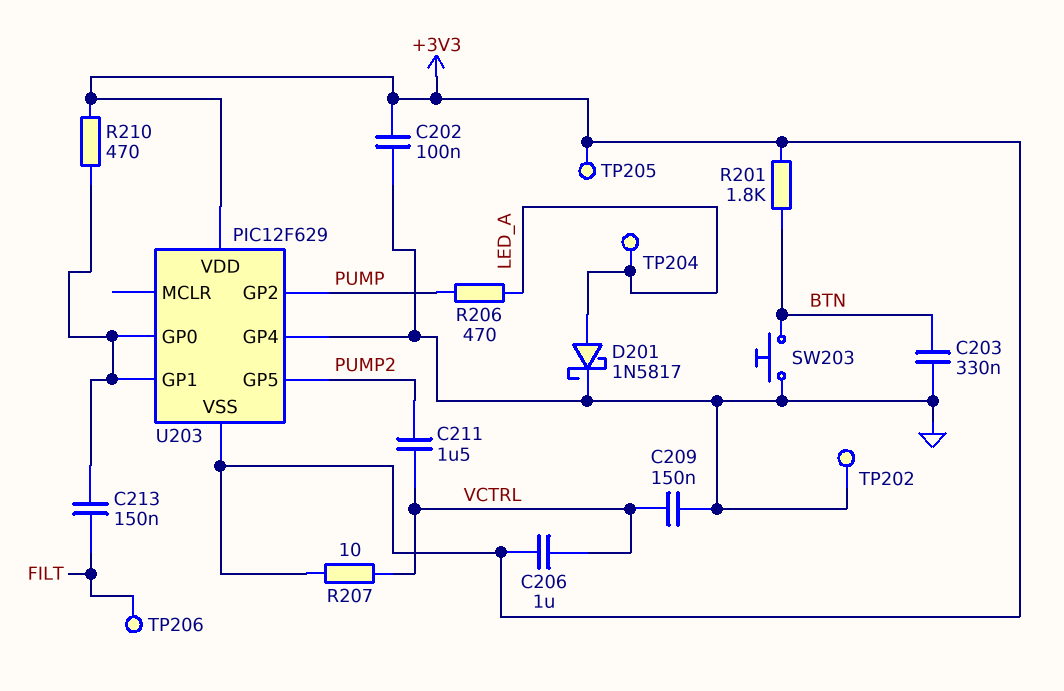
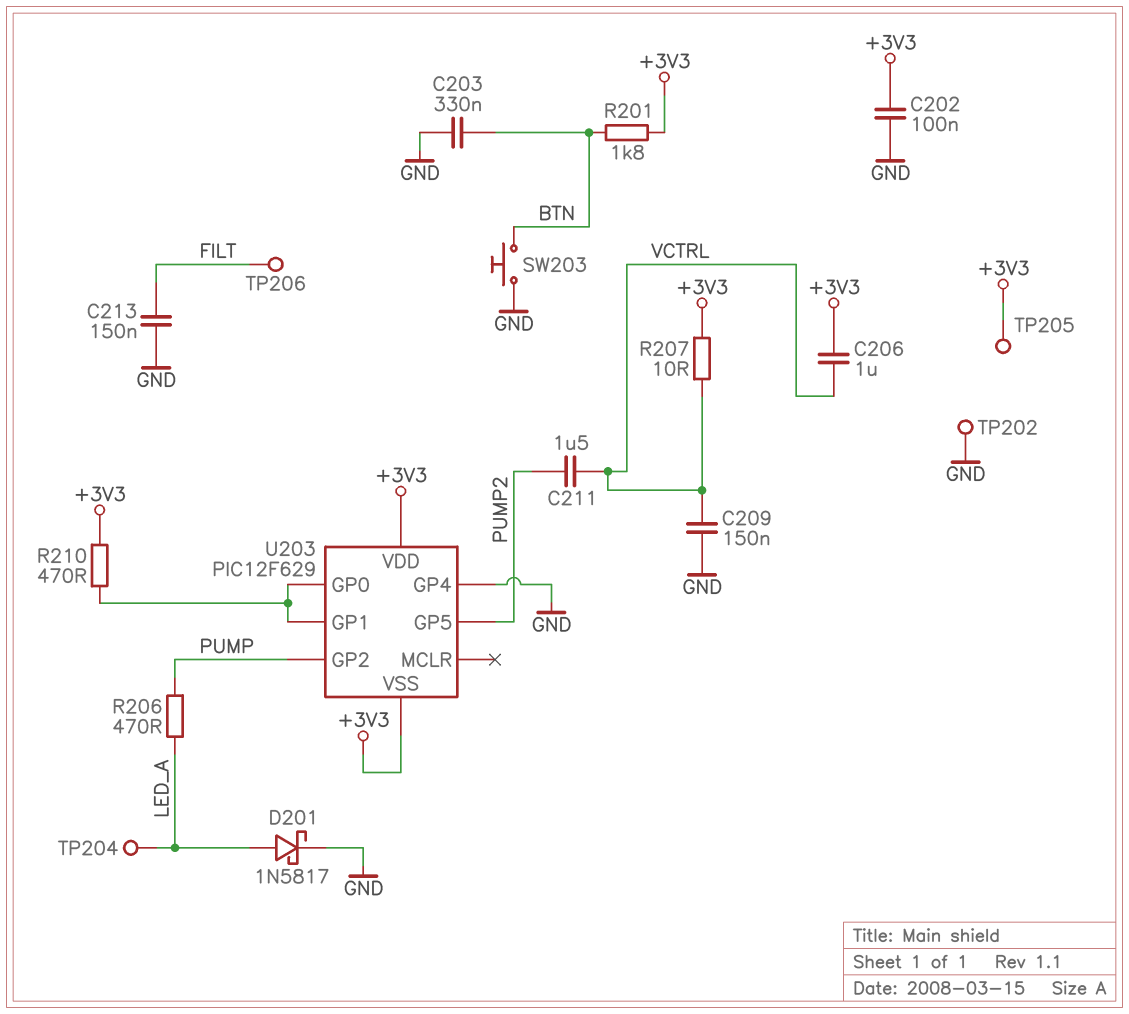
C213: 150nF (FILT, U203/GP0) -> 150nF (FILT, GND)

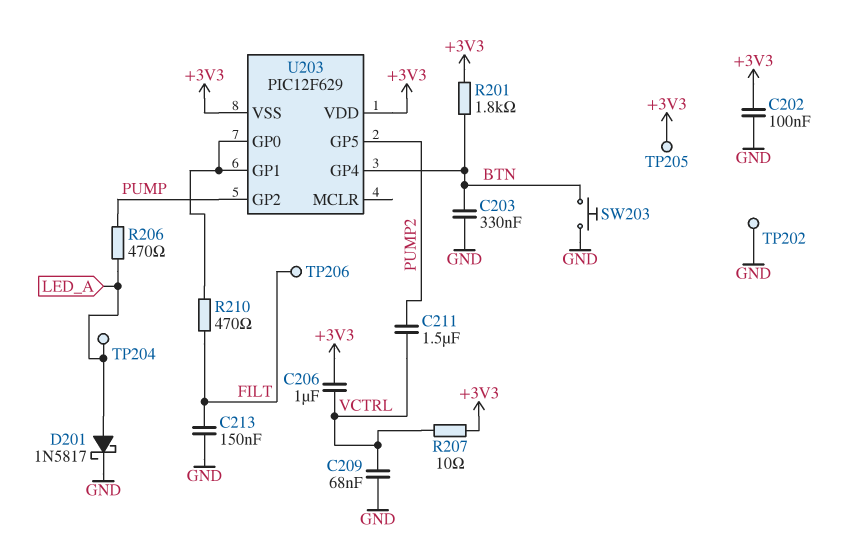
C209: 150nF (GND, VCTRL) -> 68nF (GND, VCTRL)
R210: 470 (+3V3, U203/GP0) -> 470 (FILT, U203/GP0)
U203 pin GP4: GND -> BTN

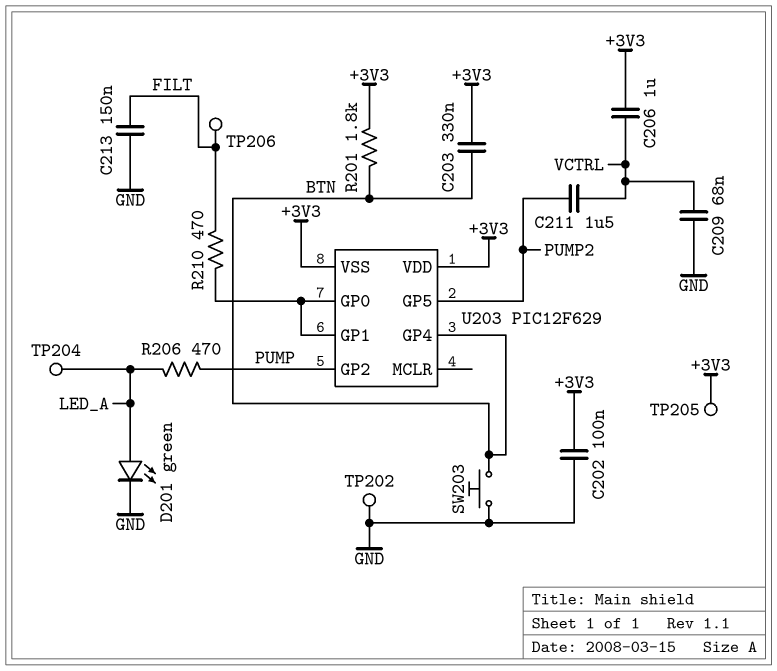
C203: 330nF (BTN, GND) -> 330nF (+3V3, BTN)
D201: schottky 1N5817 (A LED_A, K GND) -> LED green (A LED_A, K GND)
R207: 10 (+3V3, VCTRL) -> none

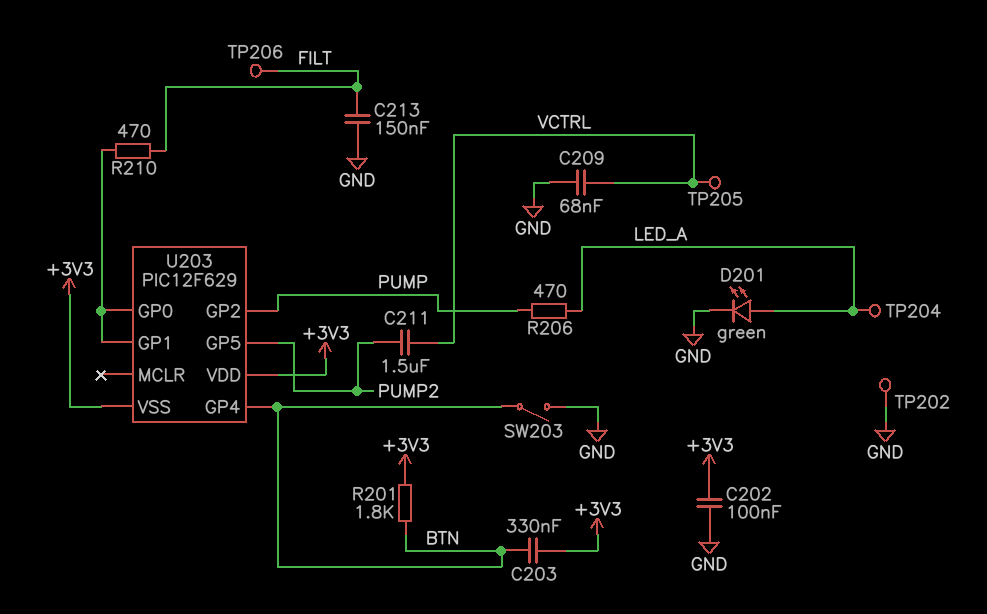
C206: 1uF (+3V3, VCTRL) -> none
SW203: button (BTN, GND) -> switch (BTN, GND)
TP205: test point (+3V3) -> test point (VCTRL)

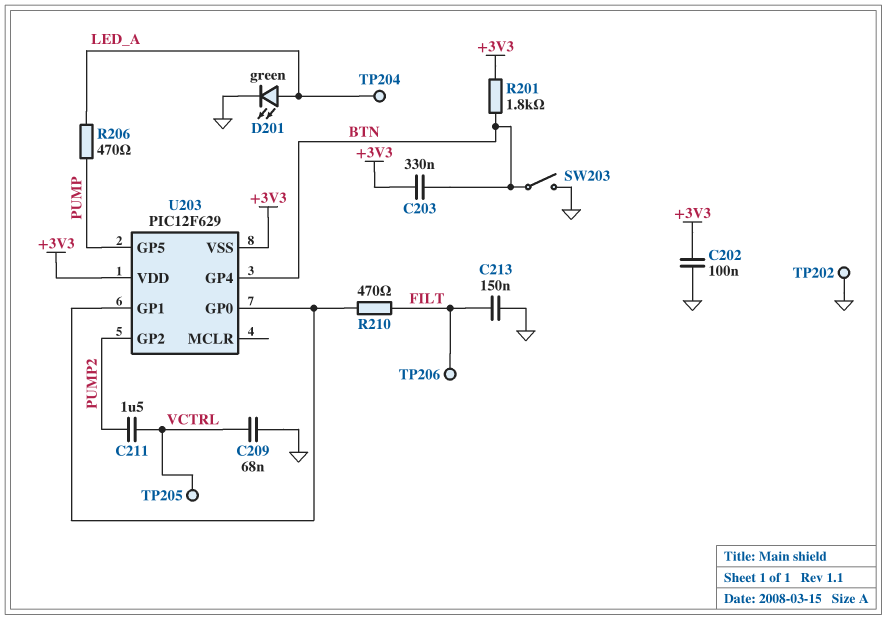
U203 pin GP2: PUMP -> PUMP2
U203 pin GP5: PUMP2 -> PUMP

